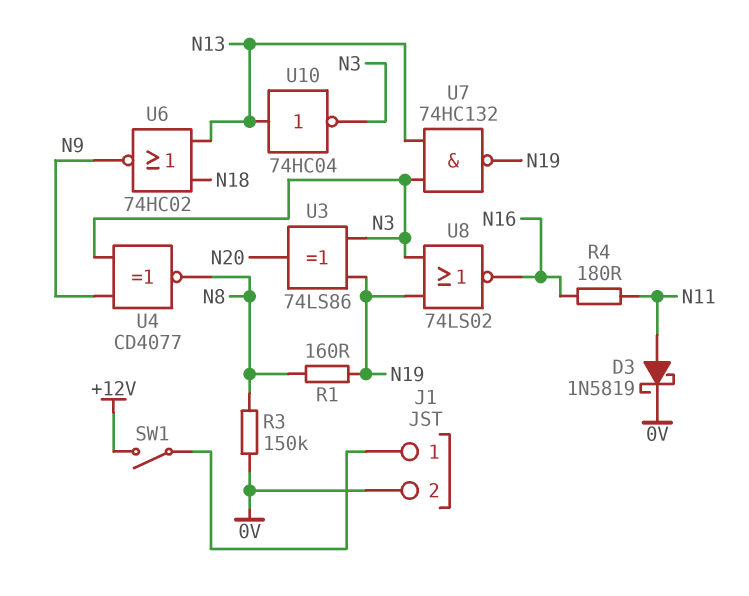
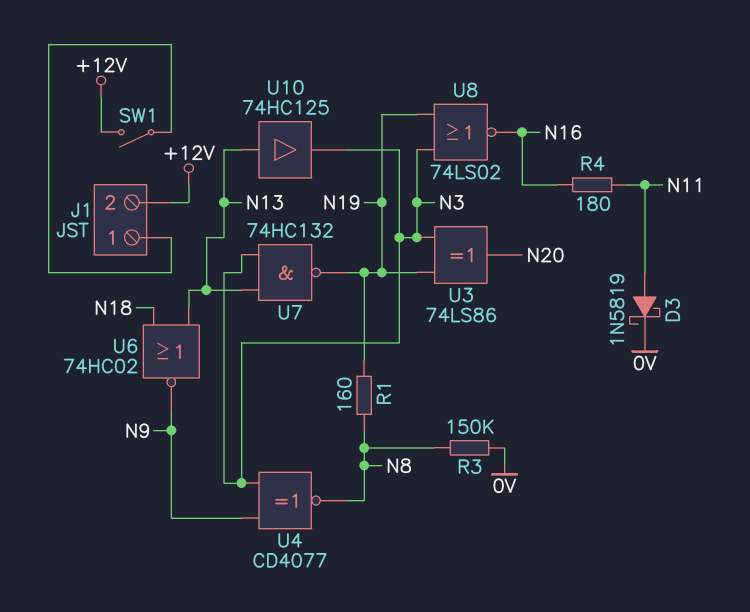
J1 pin 2: 0V -> +12V
U10: NOT 74HC04 (in N13, out N3) -> buffer 74HC125 (in N13, out N3)

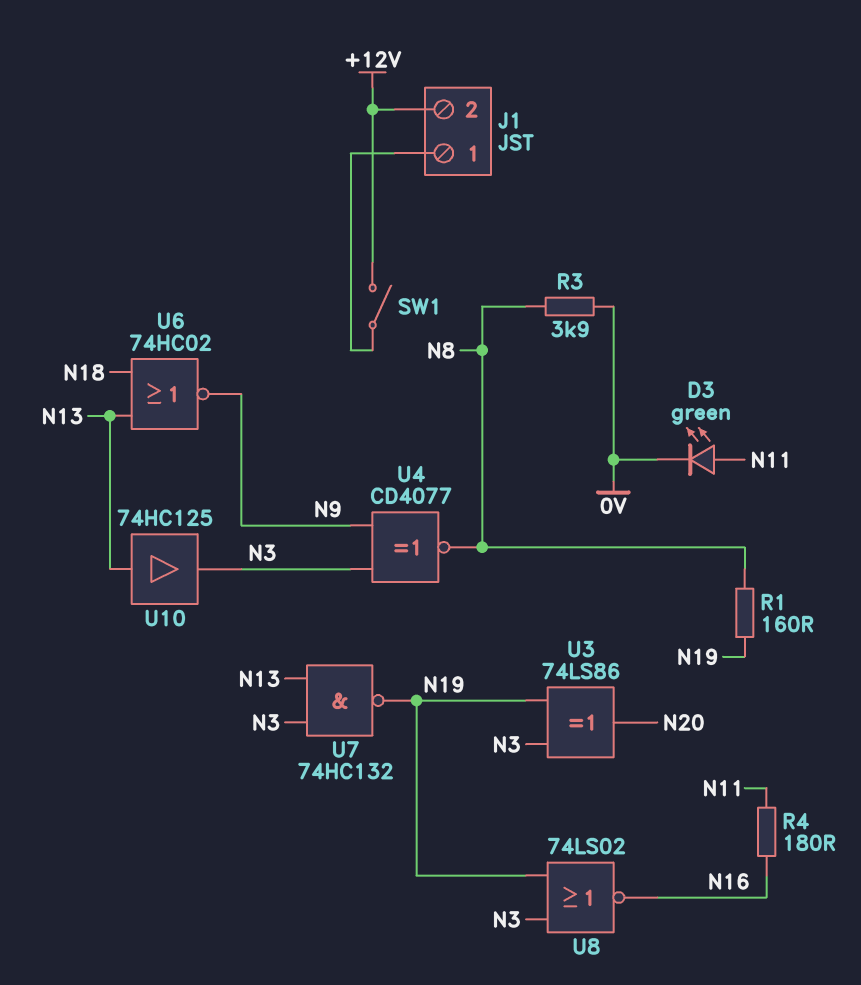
D3: schottky 1N5819 (A N11, K 0V) -> LED green (A N11, K 0V)
R3: 150k (0V, N8) -> 3.9k (0V, N8)

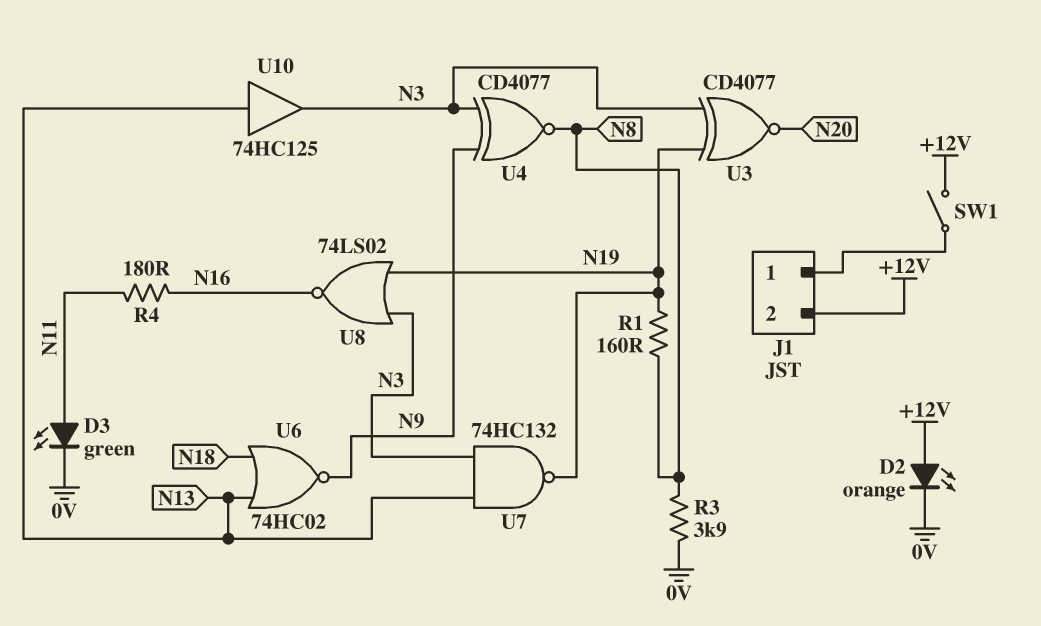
D2: none -> LED orange (A +12V, K 0V)
U3: XOR 74LS86 (in N3, in N19, out N20) -> XNOR CD4077 (in N3, in N19, out N20)

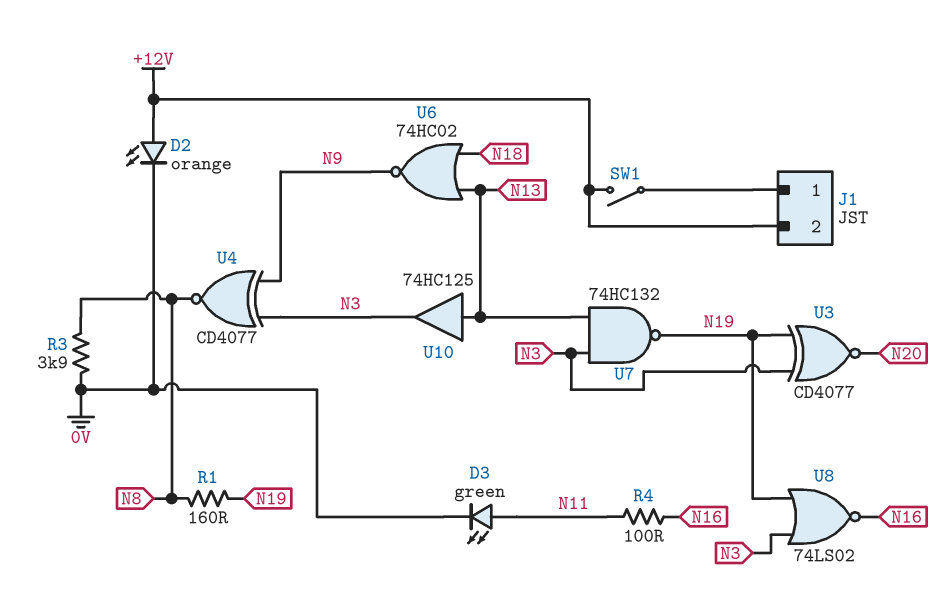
R4: 180 (N11, N16) -> 100 (N11, N16)

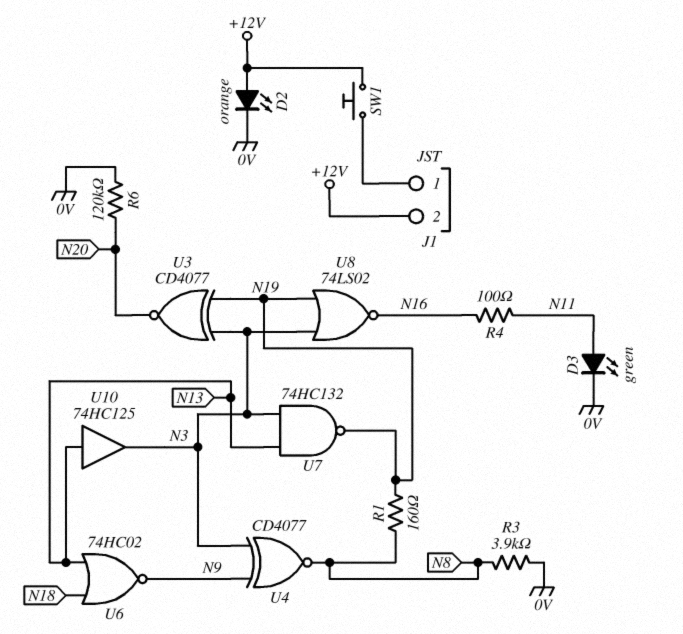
R6: none -> 120k (0V, N20)
SW1: switch (+12V, J1/1) -> button (+12V, J1/1)

